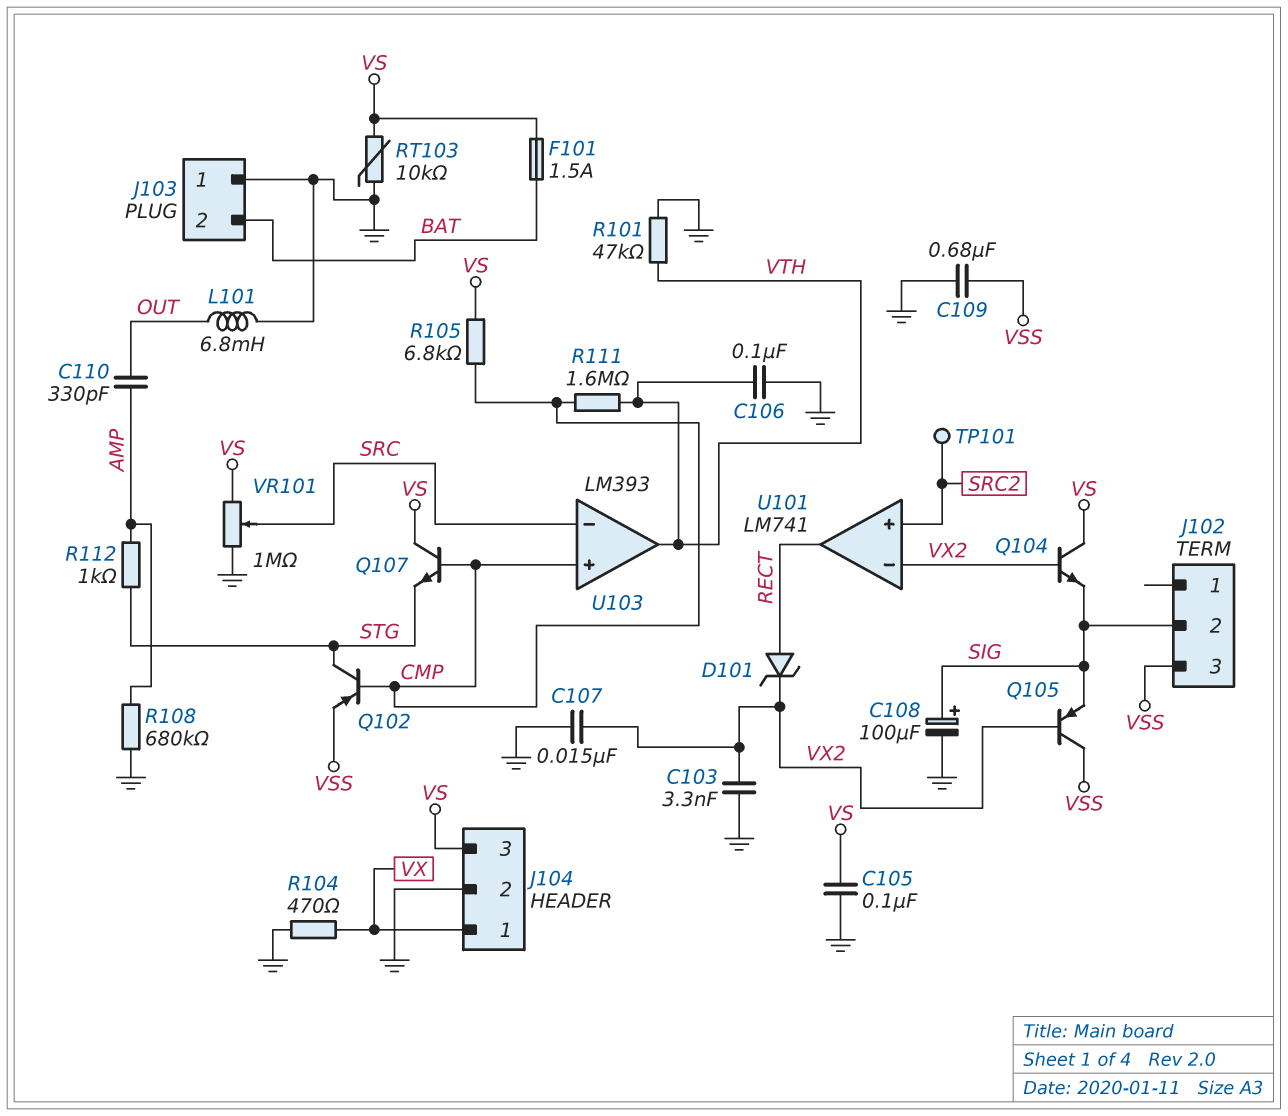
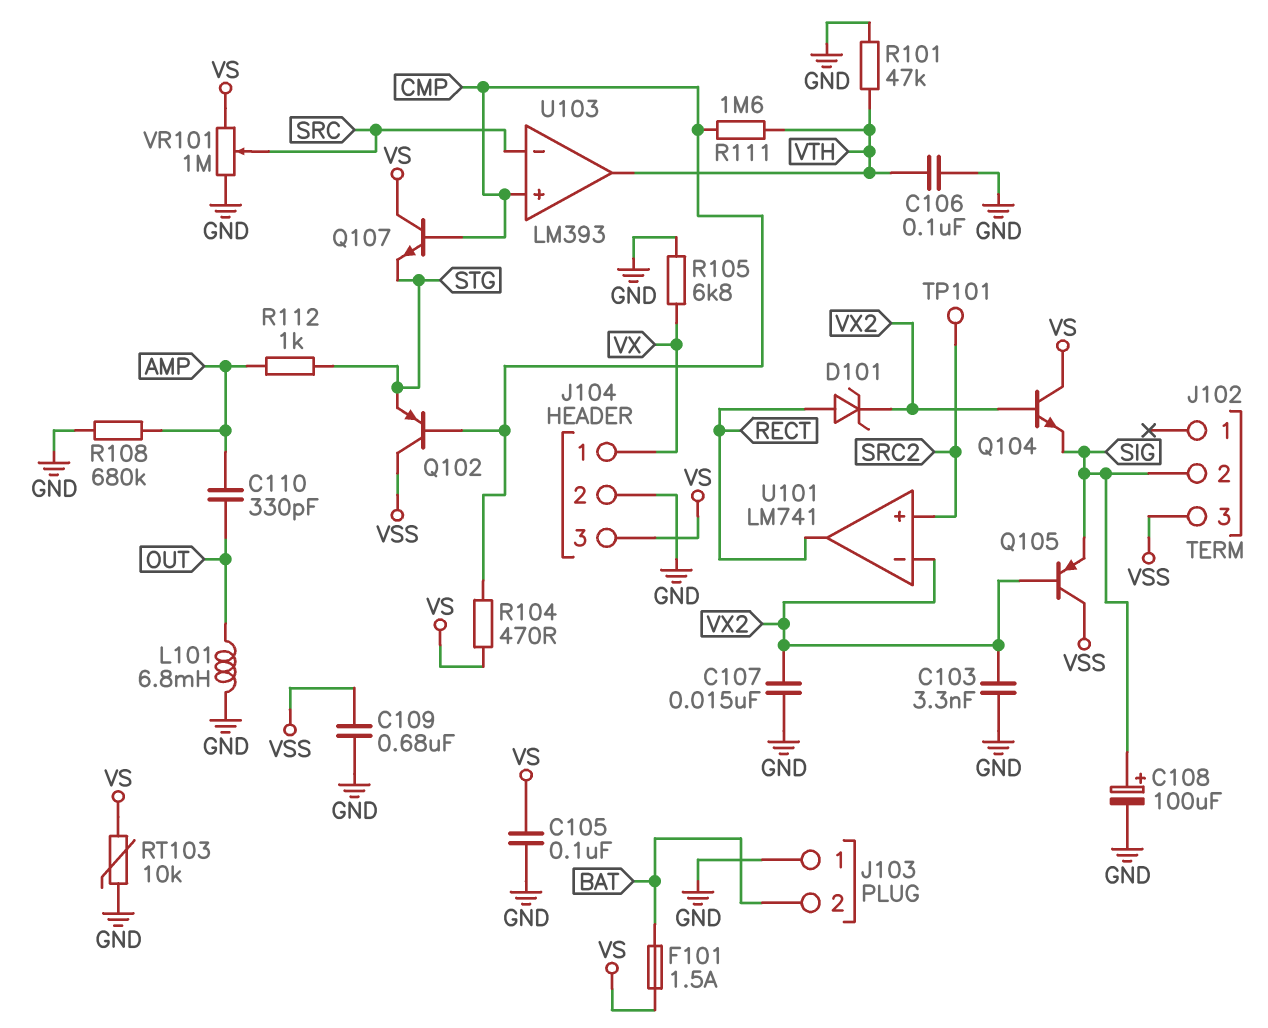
Q102: PNP (B CMP, C STG, E VSS) -> PNP (B CMP, C VSS, E STG)
R104: 470 (GND, VX) -> 470 (CMP, VS)
R105: 6.8k (CMP, VS) -> 6.8k (GND, VX)

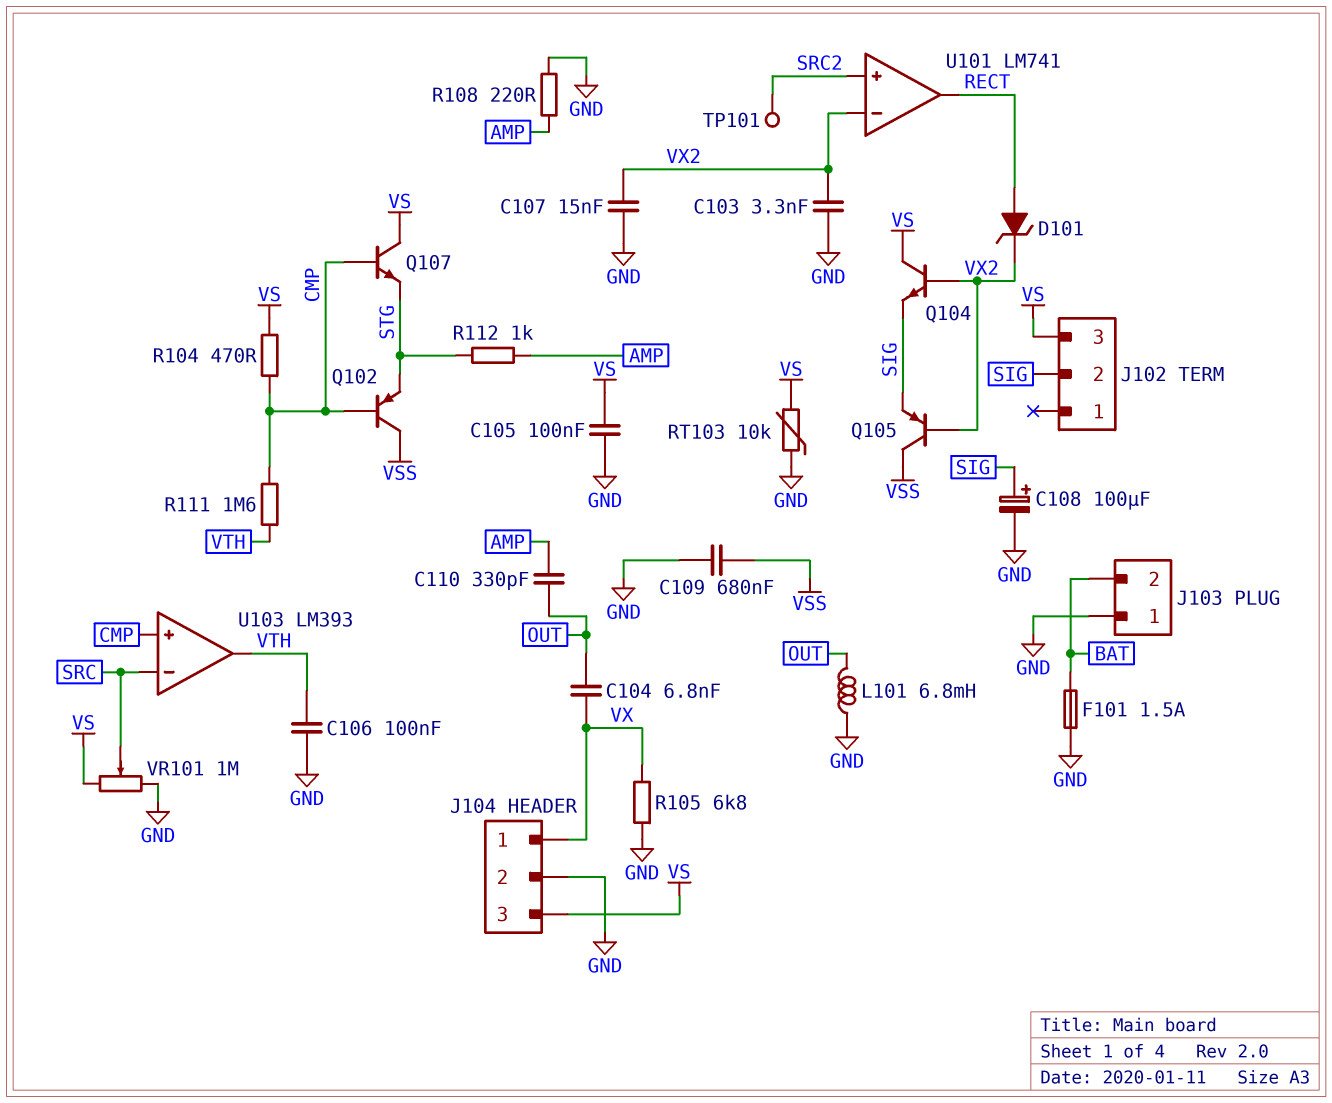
C104: none -> 6.8nF (OUT, VX)
F101: 1.5A (BAT, VS) -> 1.5A (BAT, GND)
J102 pin 3: VSS -> VS
R101: 47k (GND, VTH) -> none
R108: 680k (AMP, GND) -> 220 (AMP, GND)

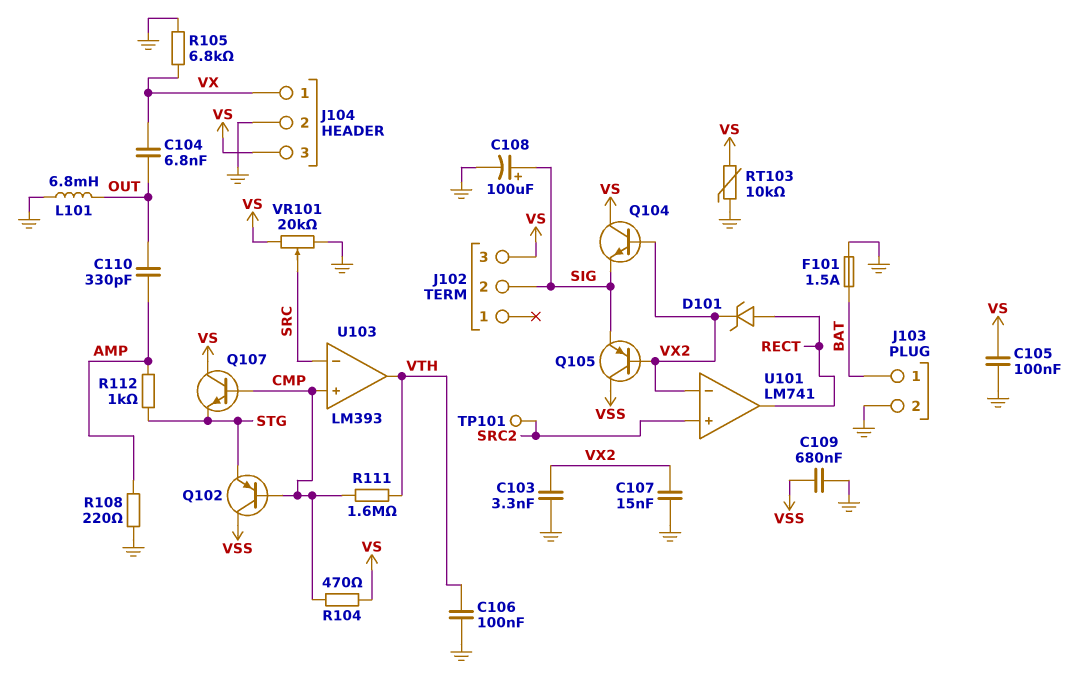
J103 pin 1: GND -> BAT
J103 pin 2: BAT -> GND
VR101: 1M (GND, VS, wiper SRC) -> 20k (GND, VS, wiper SRC)

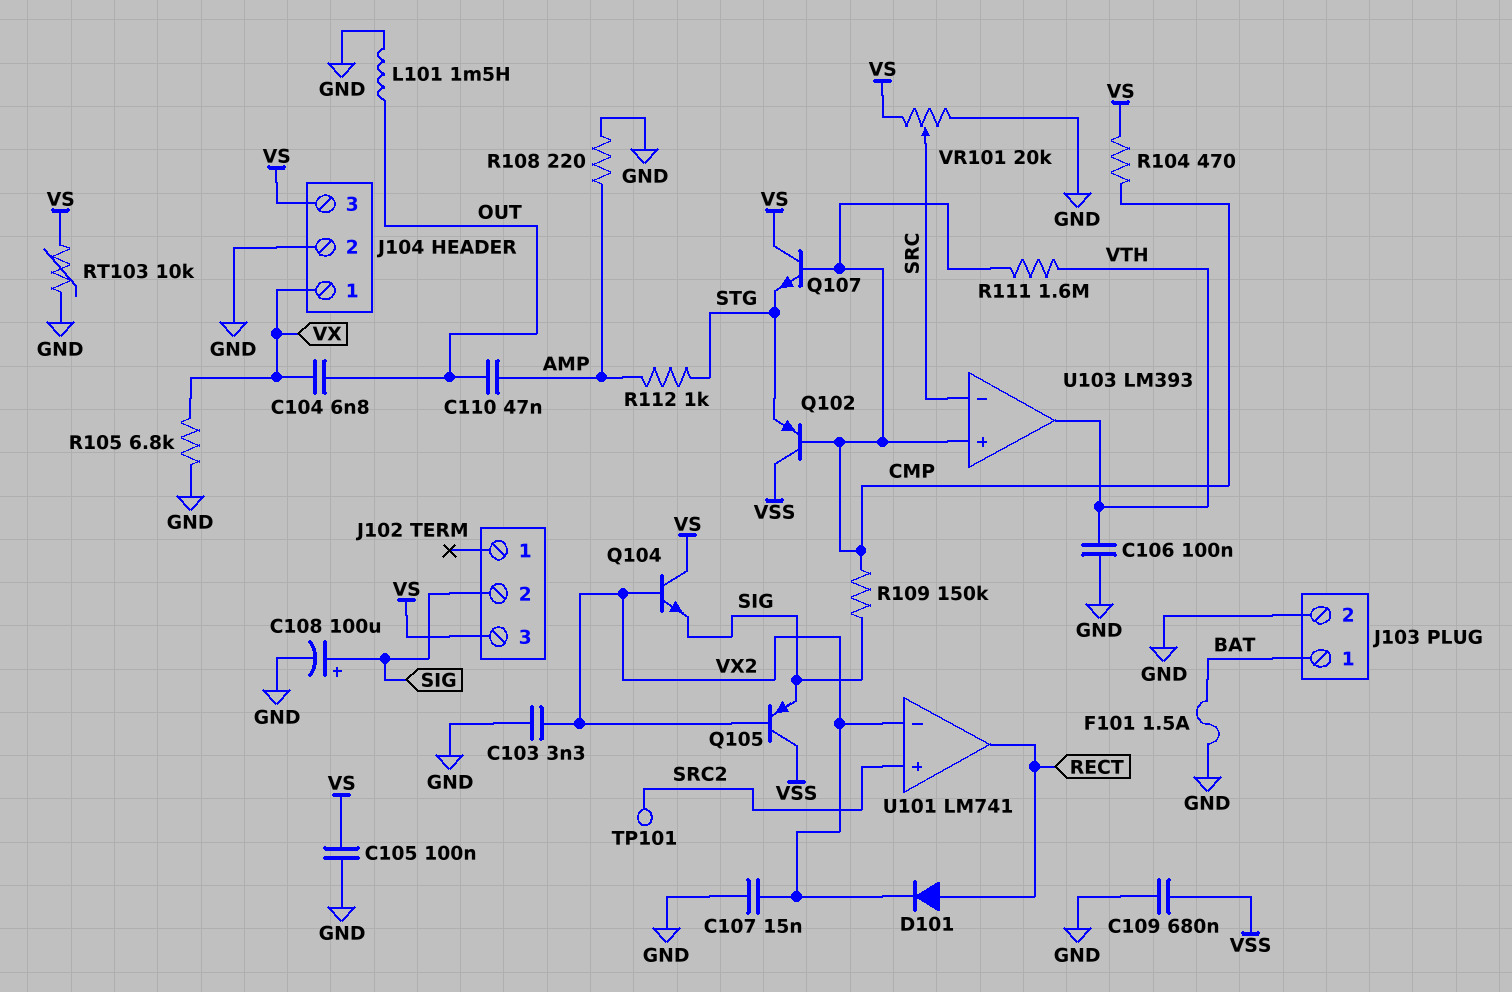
C110: 330pF (AMP, OUT) -> 47nF (AMP, OUT)
D101: zener (A RECT, K VX2) -> diode (A RECT, K VX2)
L101: 6.8mH (GND, OUT) -> 1.5mH (GND, OUT)
R109: none -> 150k (CMP, SIG)

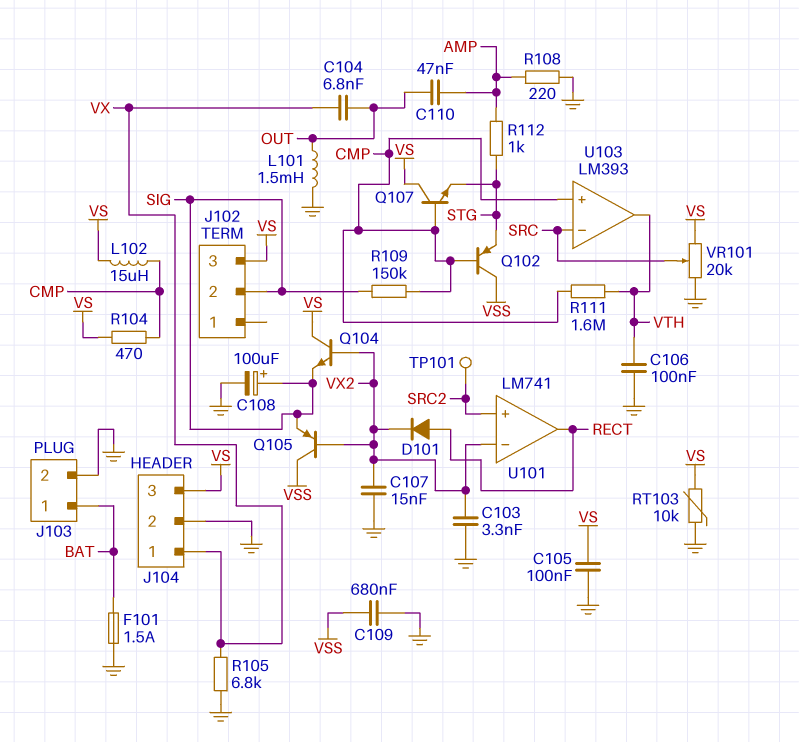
L102: none -> 15uH (CMP, VS)

